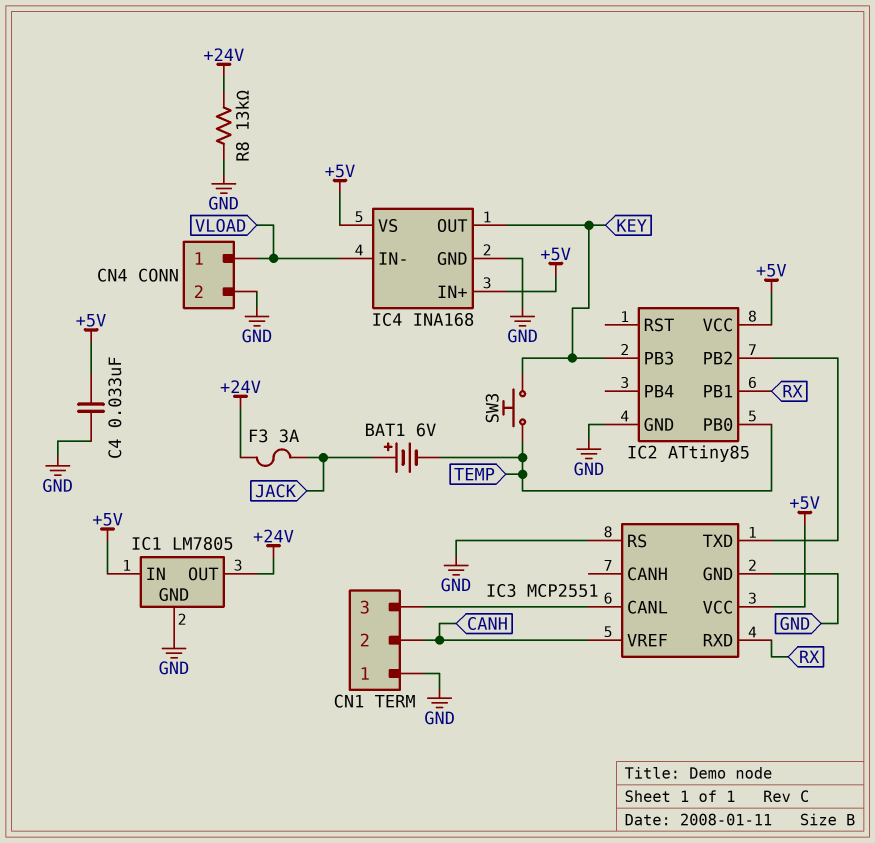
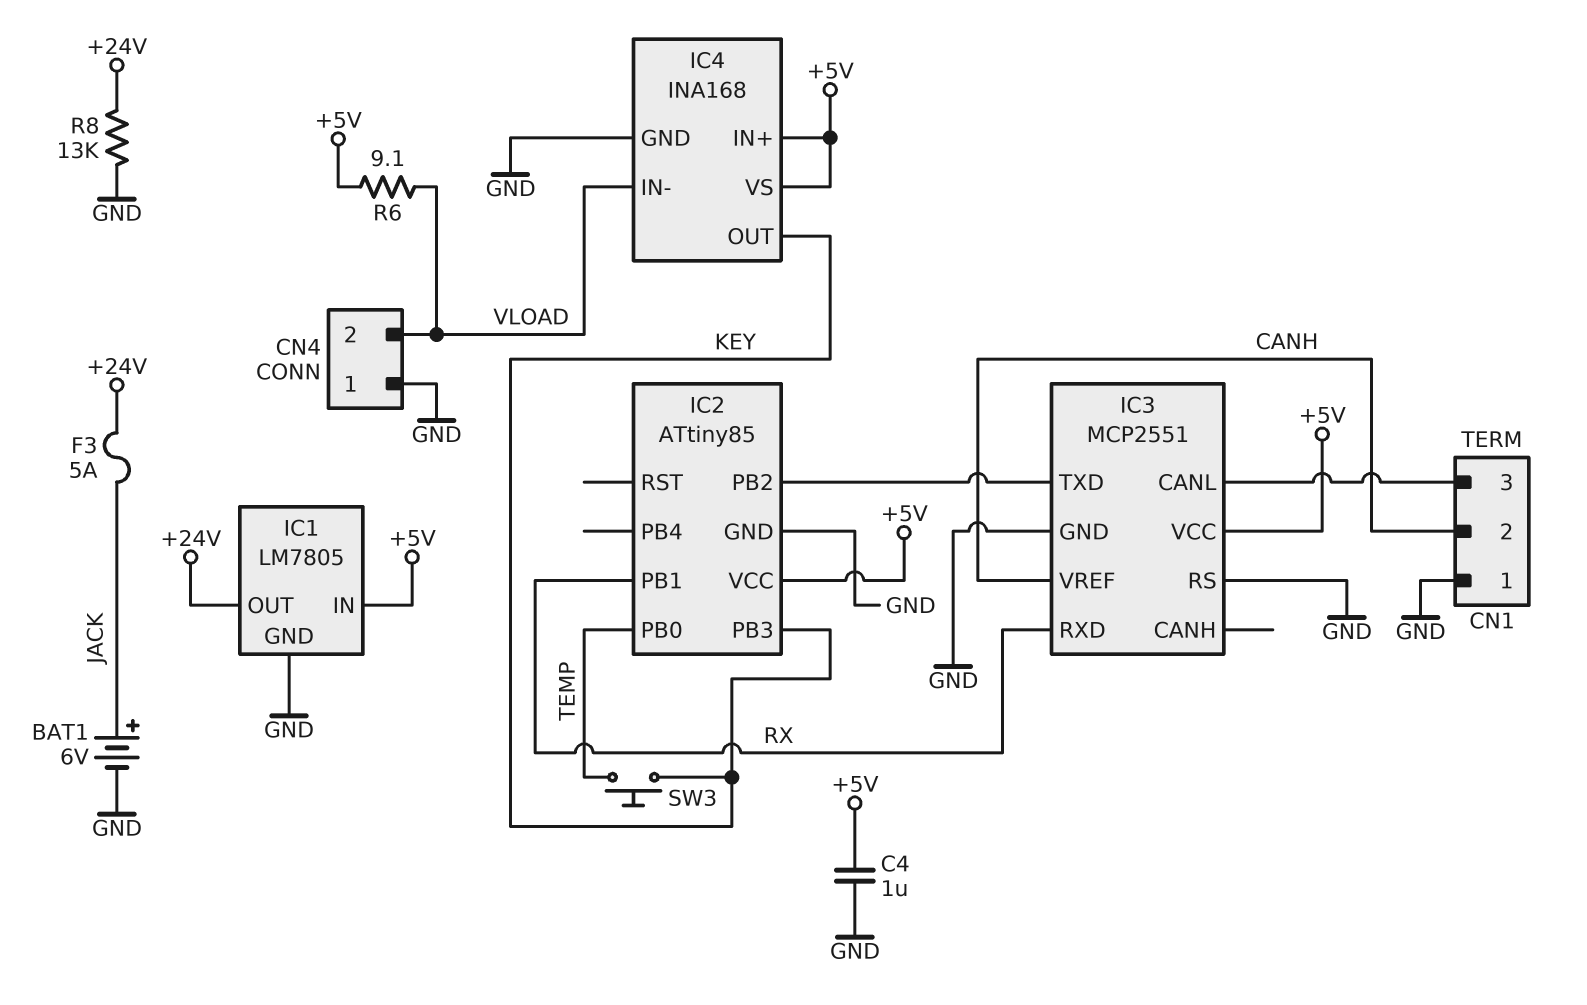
BAT1: 6V (plus JACK, minus TEMP) -> 6V (plus JACK, minus GND)
C4: 33nF (+5V, GND) -> 1uF (+5V, GND)
CN4 pin 1: VLOAD -> GND
CN4 pin 2: GND -> VLOAD
F3: 3A (+24V, JACK) -> 5A (+24V, JACK)
R6: none -> 9.1 (+5V, VLOAD)

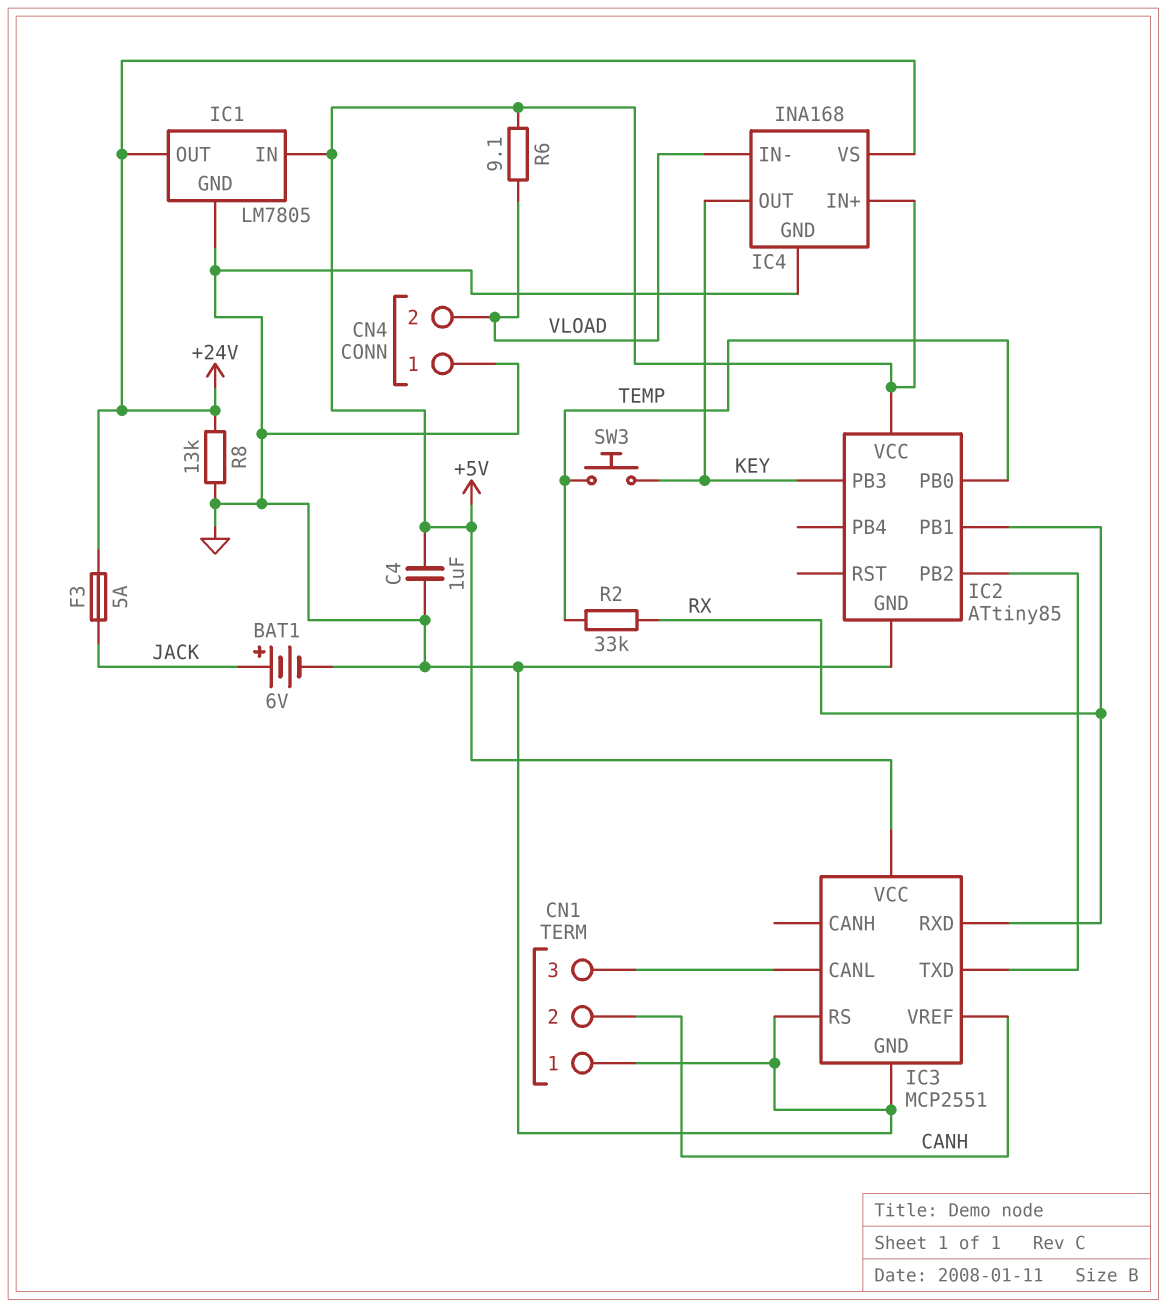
IC4 pin VS: +5V -> +24V
R2: none -> 33k (RX, TEMP)

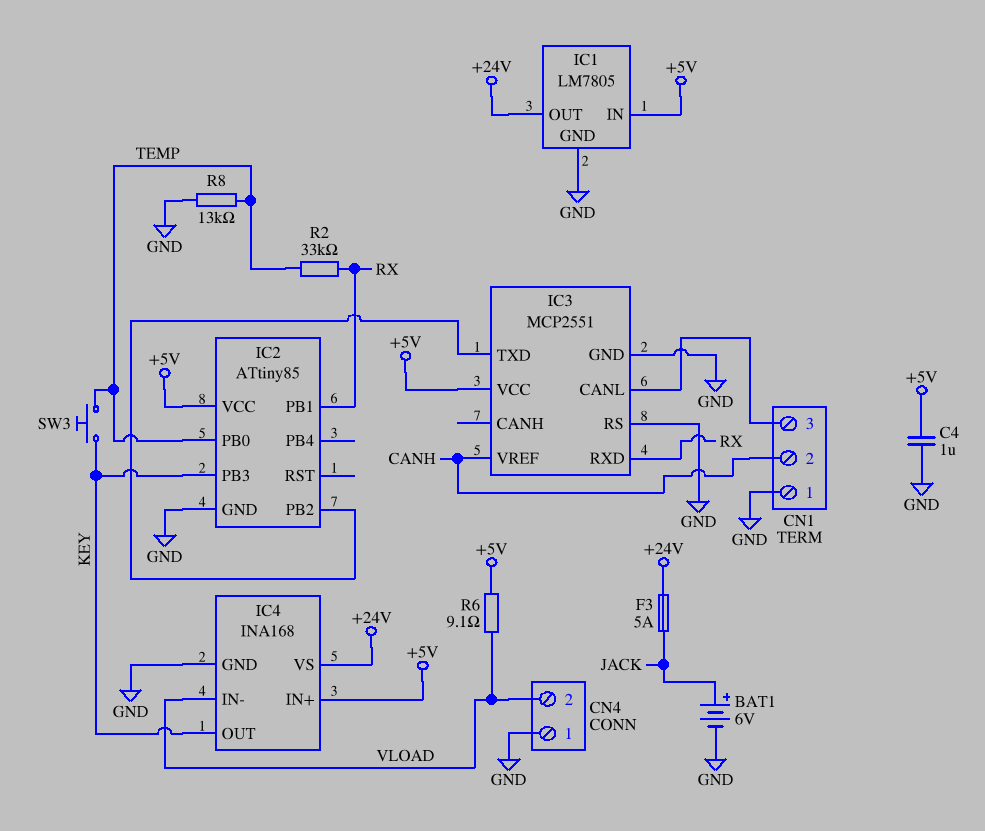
R8: 13k (+24V, GND) -> 13k (GND, TEMP)

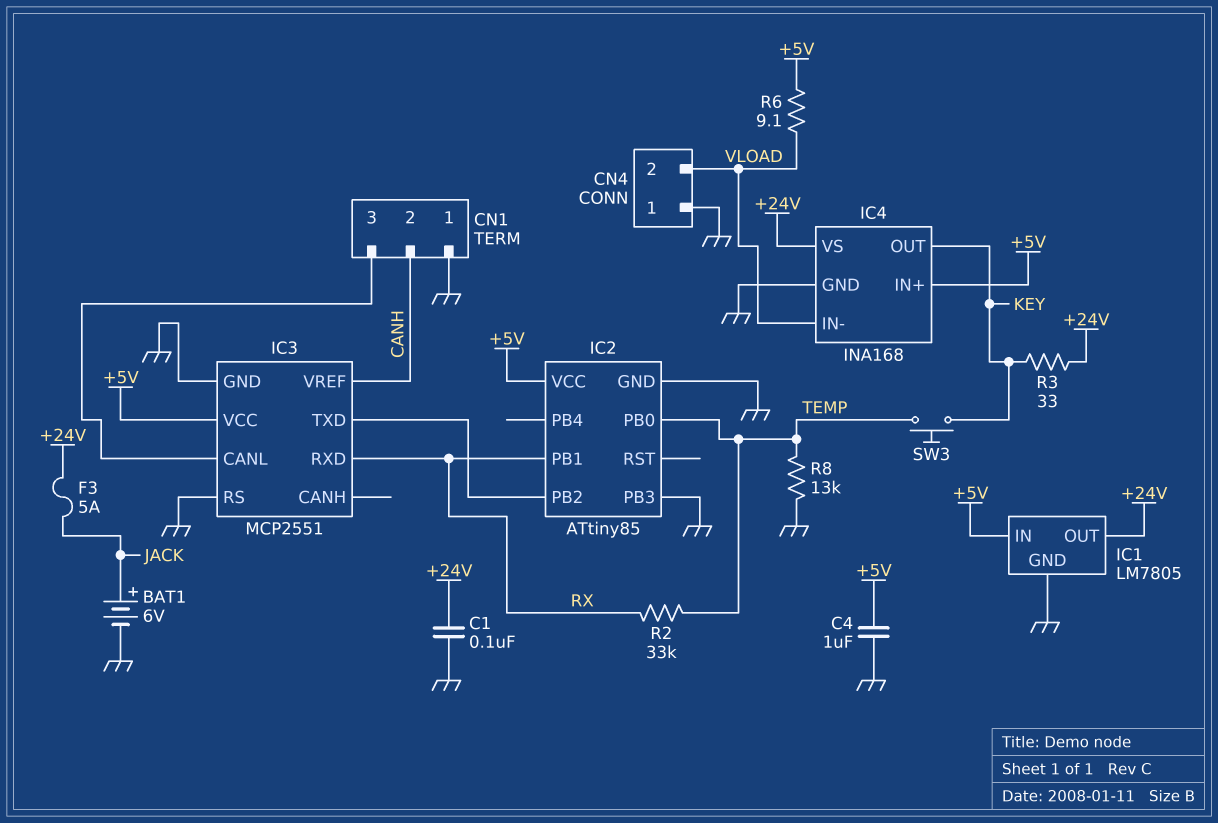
C1: none -> 100nF (+24V, GND)
IC2 pin PB3: KEY -> GND
R3: none -> 33 (+24V, KEY)

